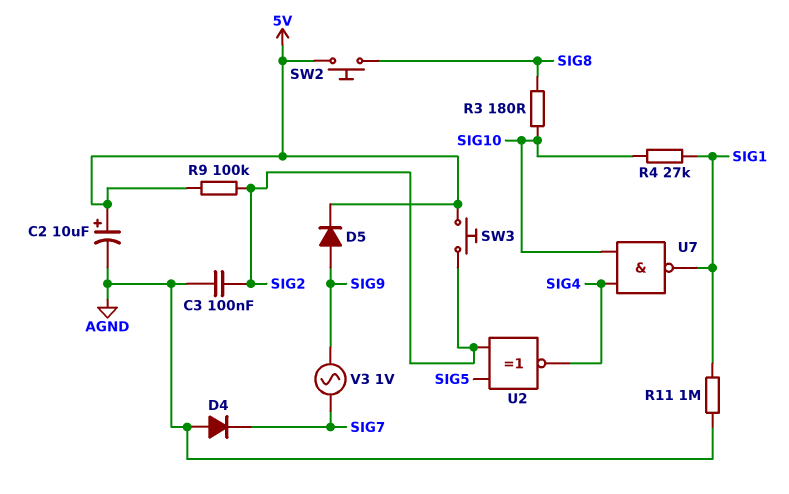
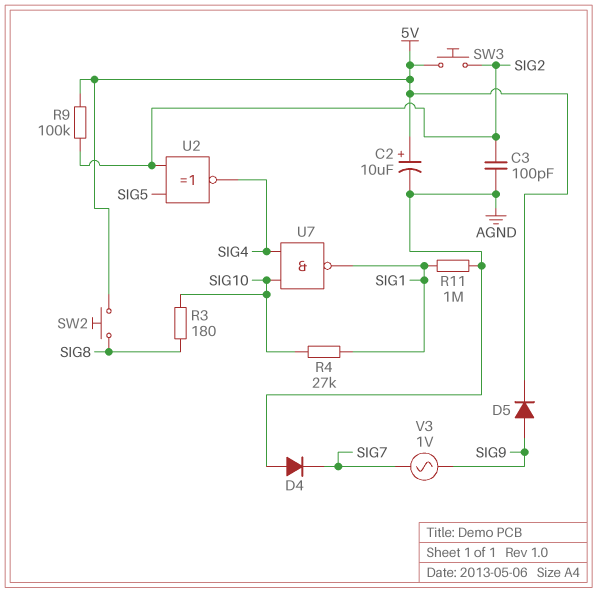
C3: 100nF (AGND, SIG2) -> 100pF (AGND, SIG2)

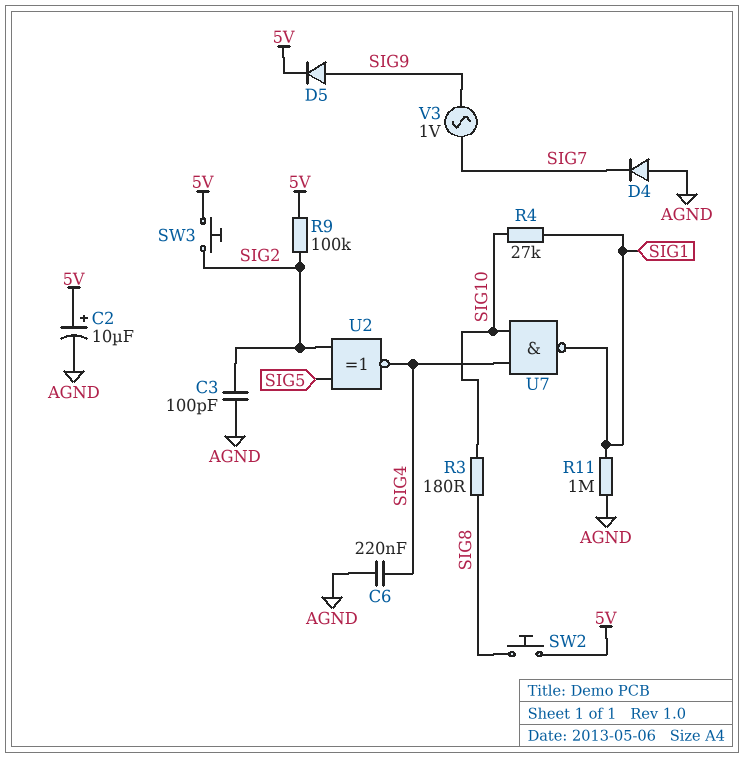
C6: none -> 220nF (AGND, SIG4)

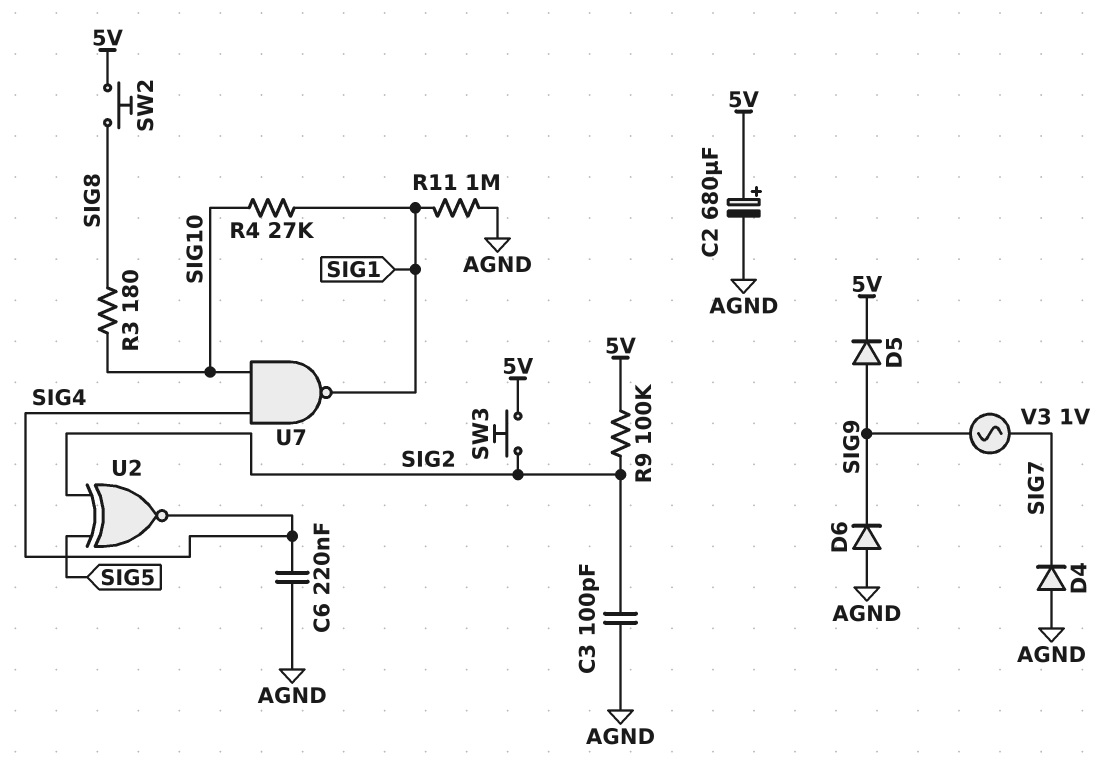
C2: 10uF (plus 5V, minus AGND) -> 680uF (plus 5V, minus AGND)
D6: none -> diode (A AGND, K SIG9)

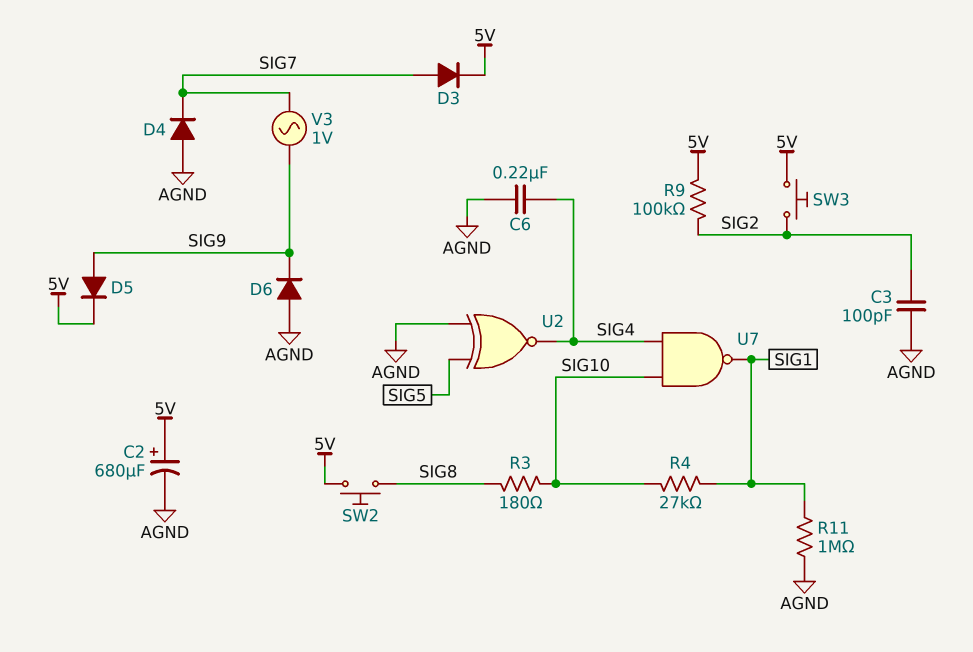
D3: none -> diode (A SIG7, K 5V)
U2: XNOR (in SIG2, in SIG5, out SIG4) -> XNOR (in AGND, in SIG5, out SIG4)

